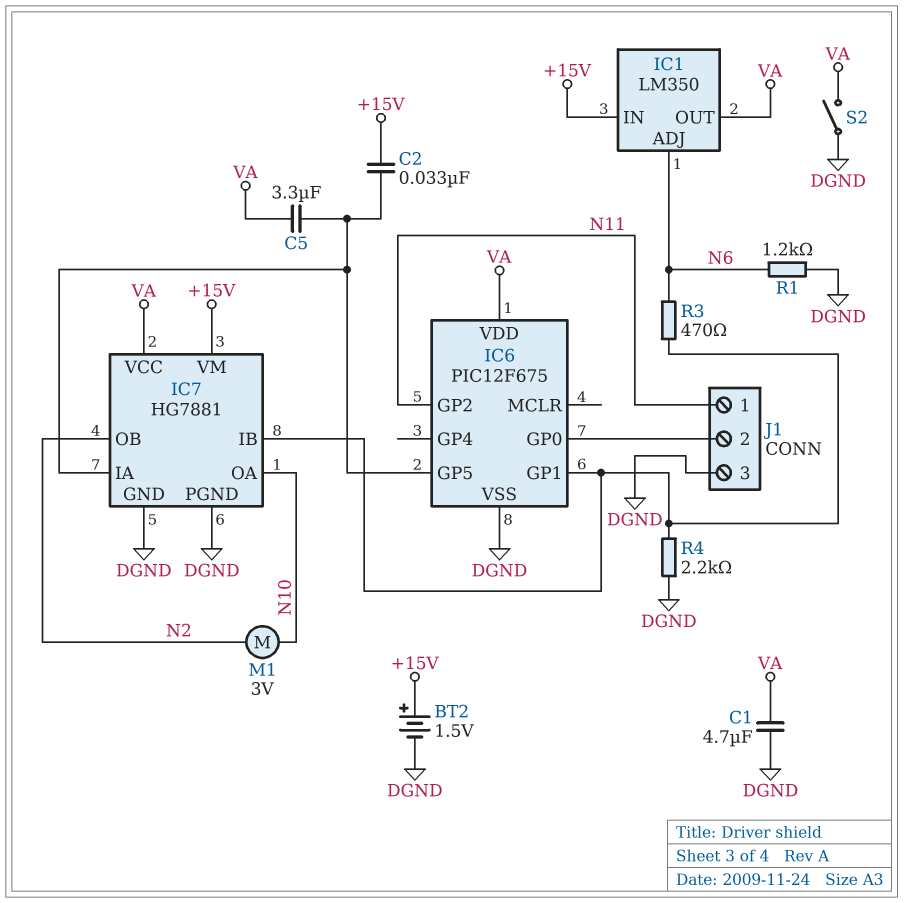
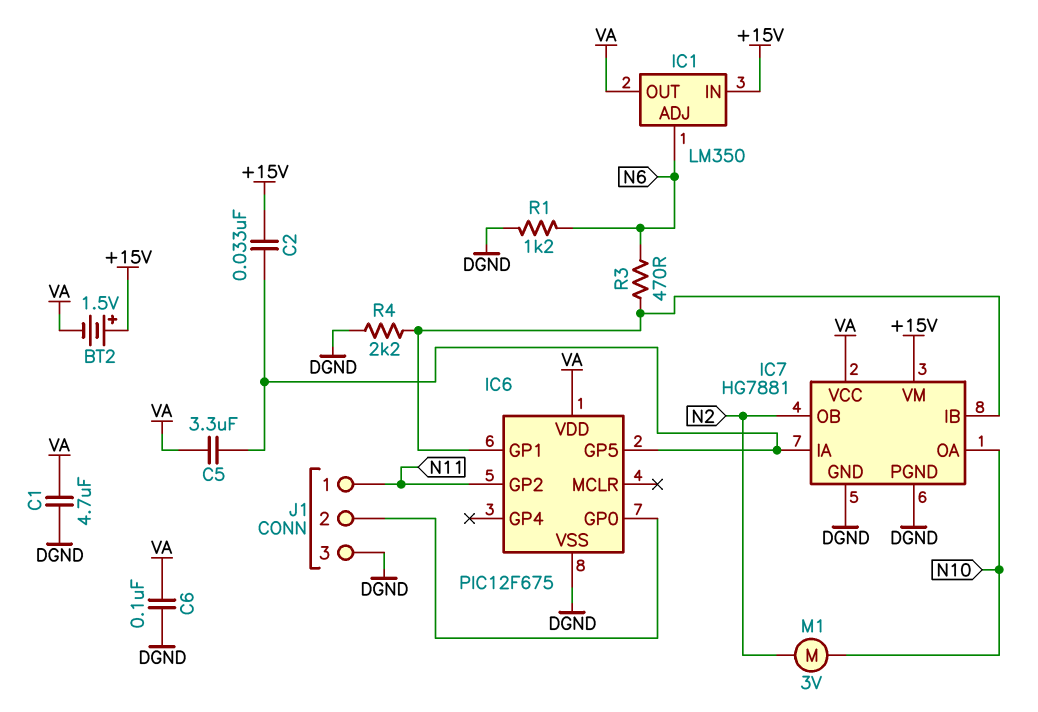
BT2: 1.5V (plus +15V, minus DGND) -> 1.5V (plus +15V, minus VA)
C6: none -> 100nF (DGND, VA)
S2: switch (DGND, VA) -> none

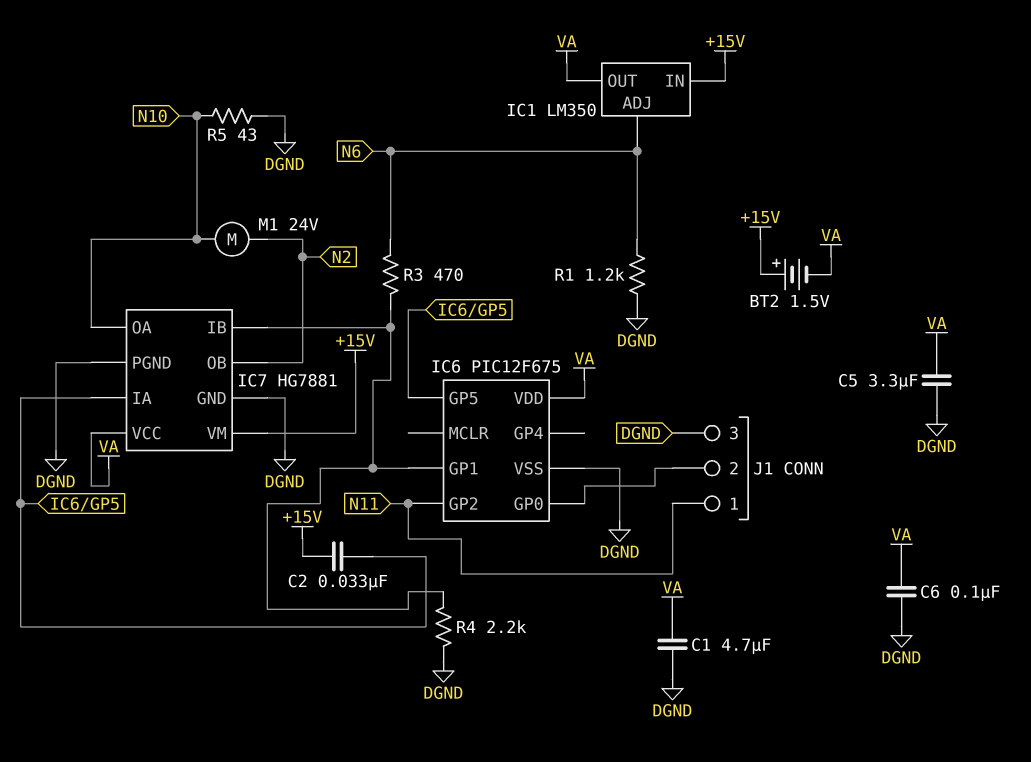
C5: 3.3uF (IC6/GP5, VA) -> 3.3uF (DGND, VA)
M1: motor 3V (N2, N10) -> motor 24V (N2, N10)
R5: none -> 43 (DGND, N10)

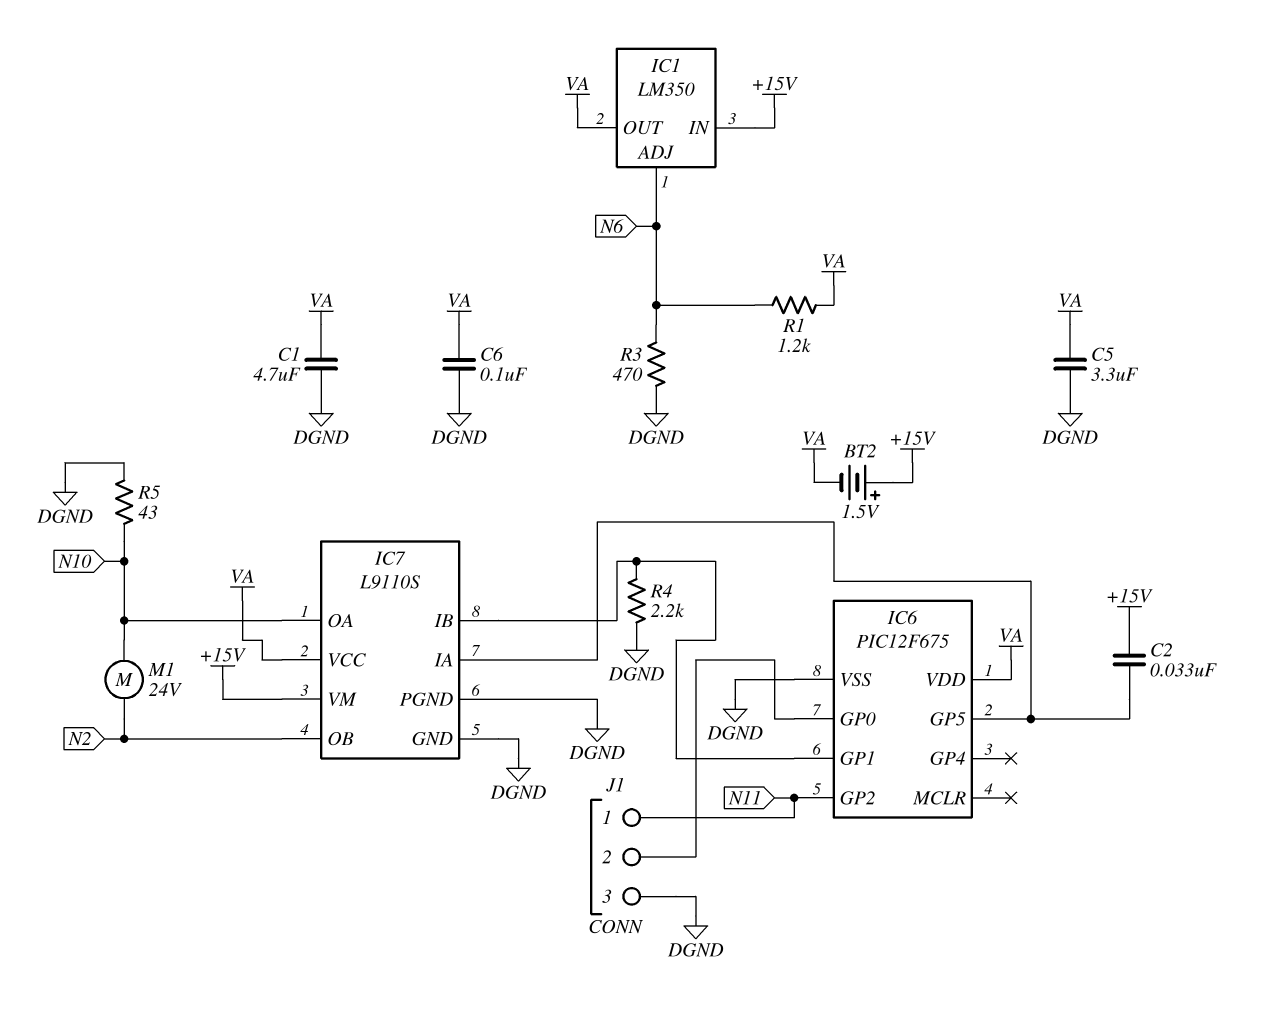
IC7: HG7881 -> L9110S
R1: 1.2k (DGND, N6) -> 1.2k (N6, VA)
R3: 470 (IC6/GP1, N6) -> 470 (DGND, N6)

